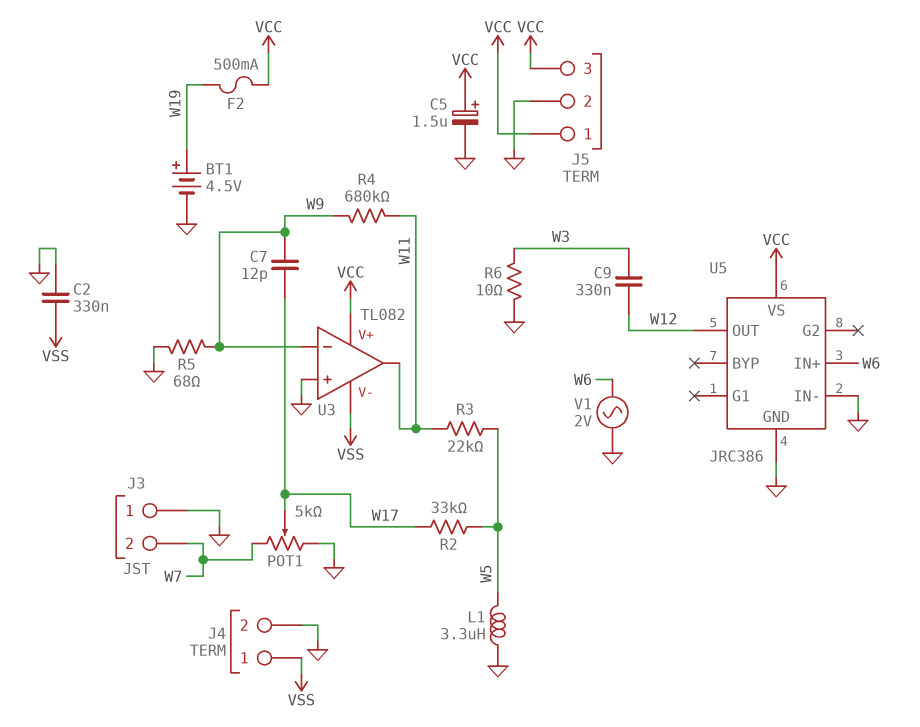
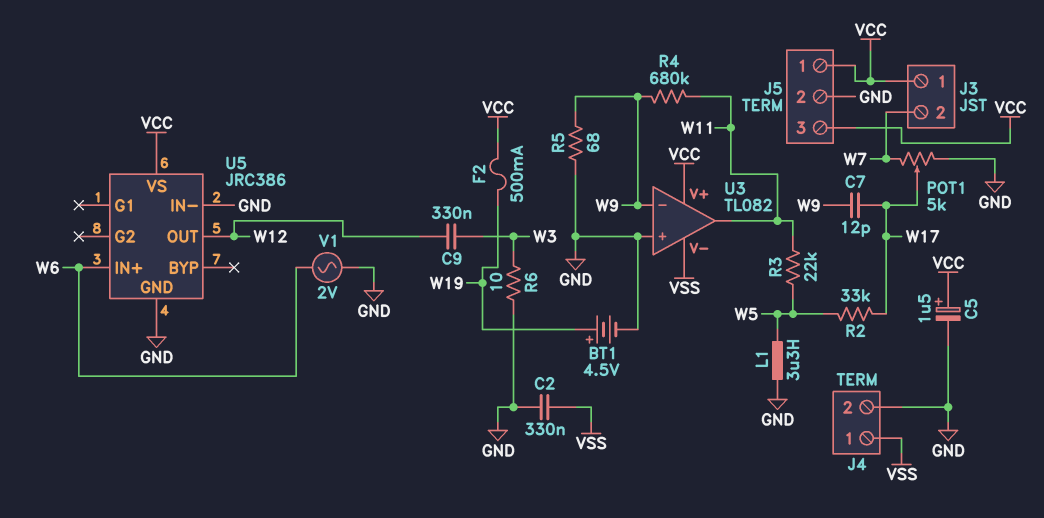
J3 pin 1: GND -> VCC

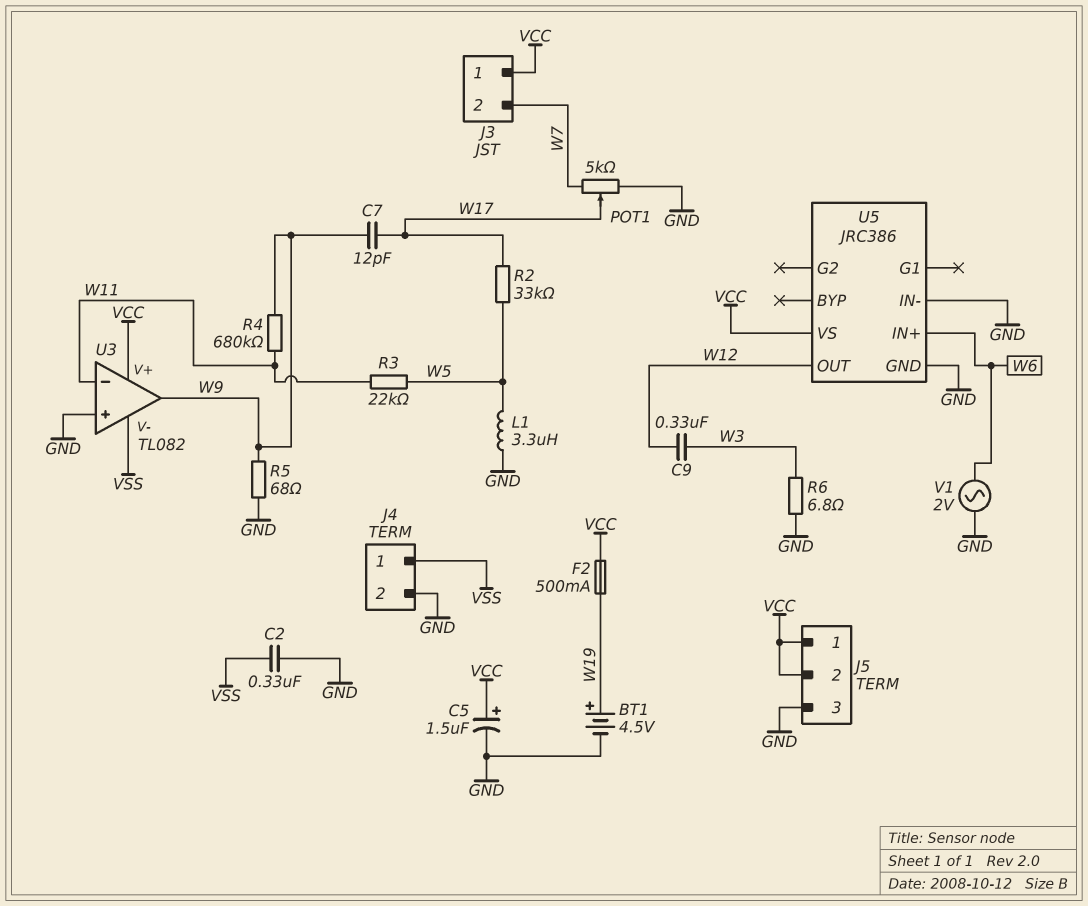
J5 pin 2: GND -> VCC
J5 pin 3: VCC -> GND
R6: 10 (GND, W3) -> 6.8 (GND, W3)
U3 pin in-: W9 -> W11
U3 pin out: W11 -> W9

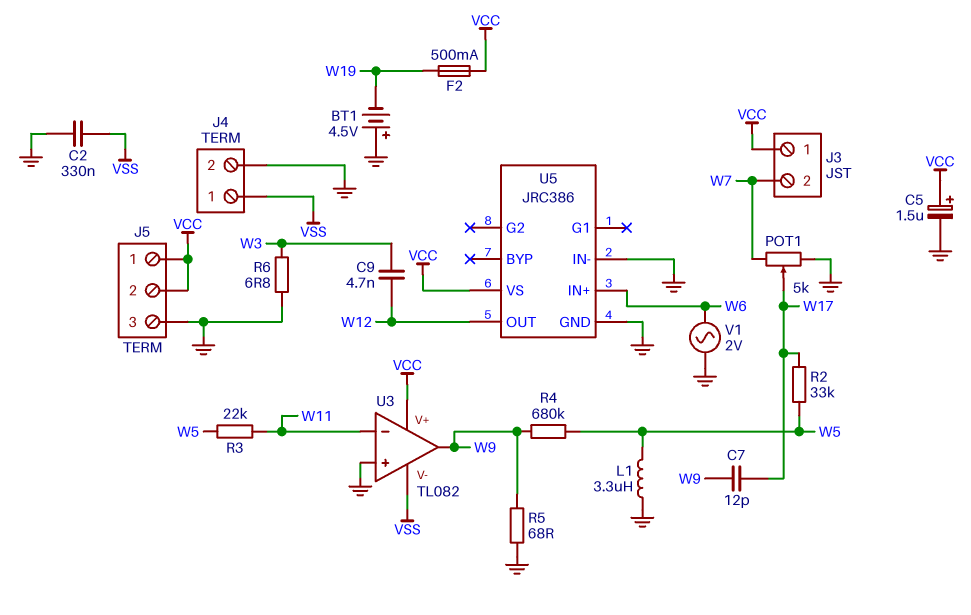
BT1: 4.5V (plus W19, minus GND) -> 4.5V (plus GND, minus W19)
C9: 330nF (W3, W12) -> 4.7nF (W3, W12)
R4: 680k (W9, W11) -> 680k (W5, W9)

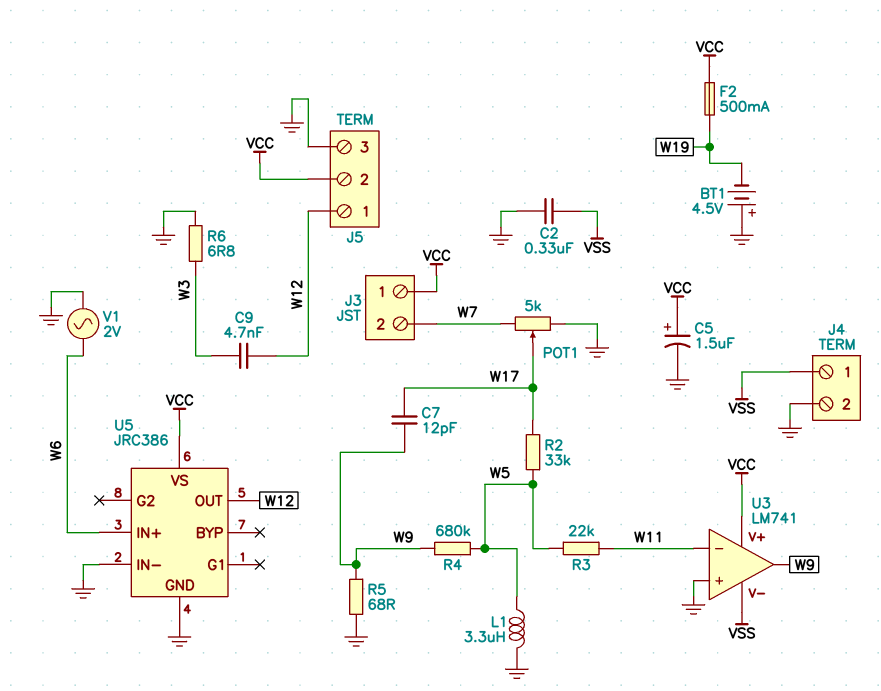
J5 pin 1: VCC -> W12
U3: TL082 -> LM741

